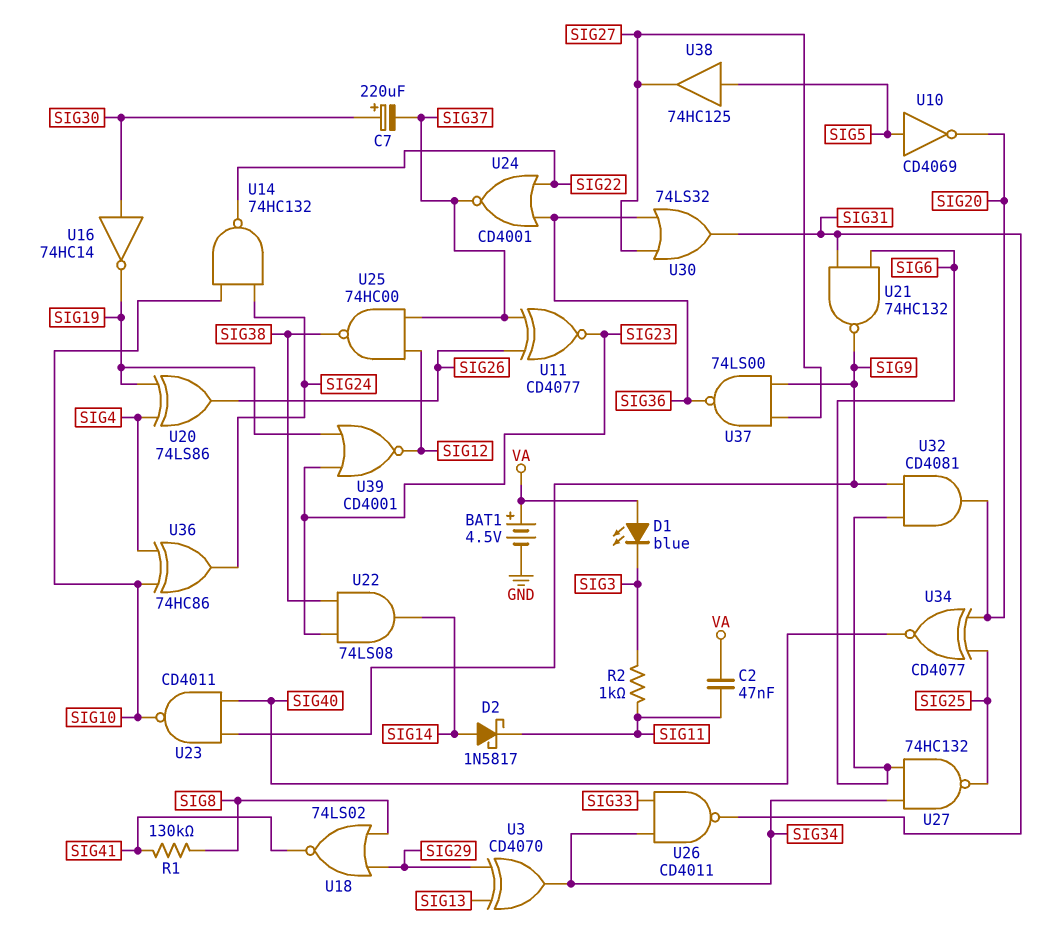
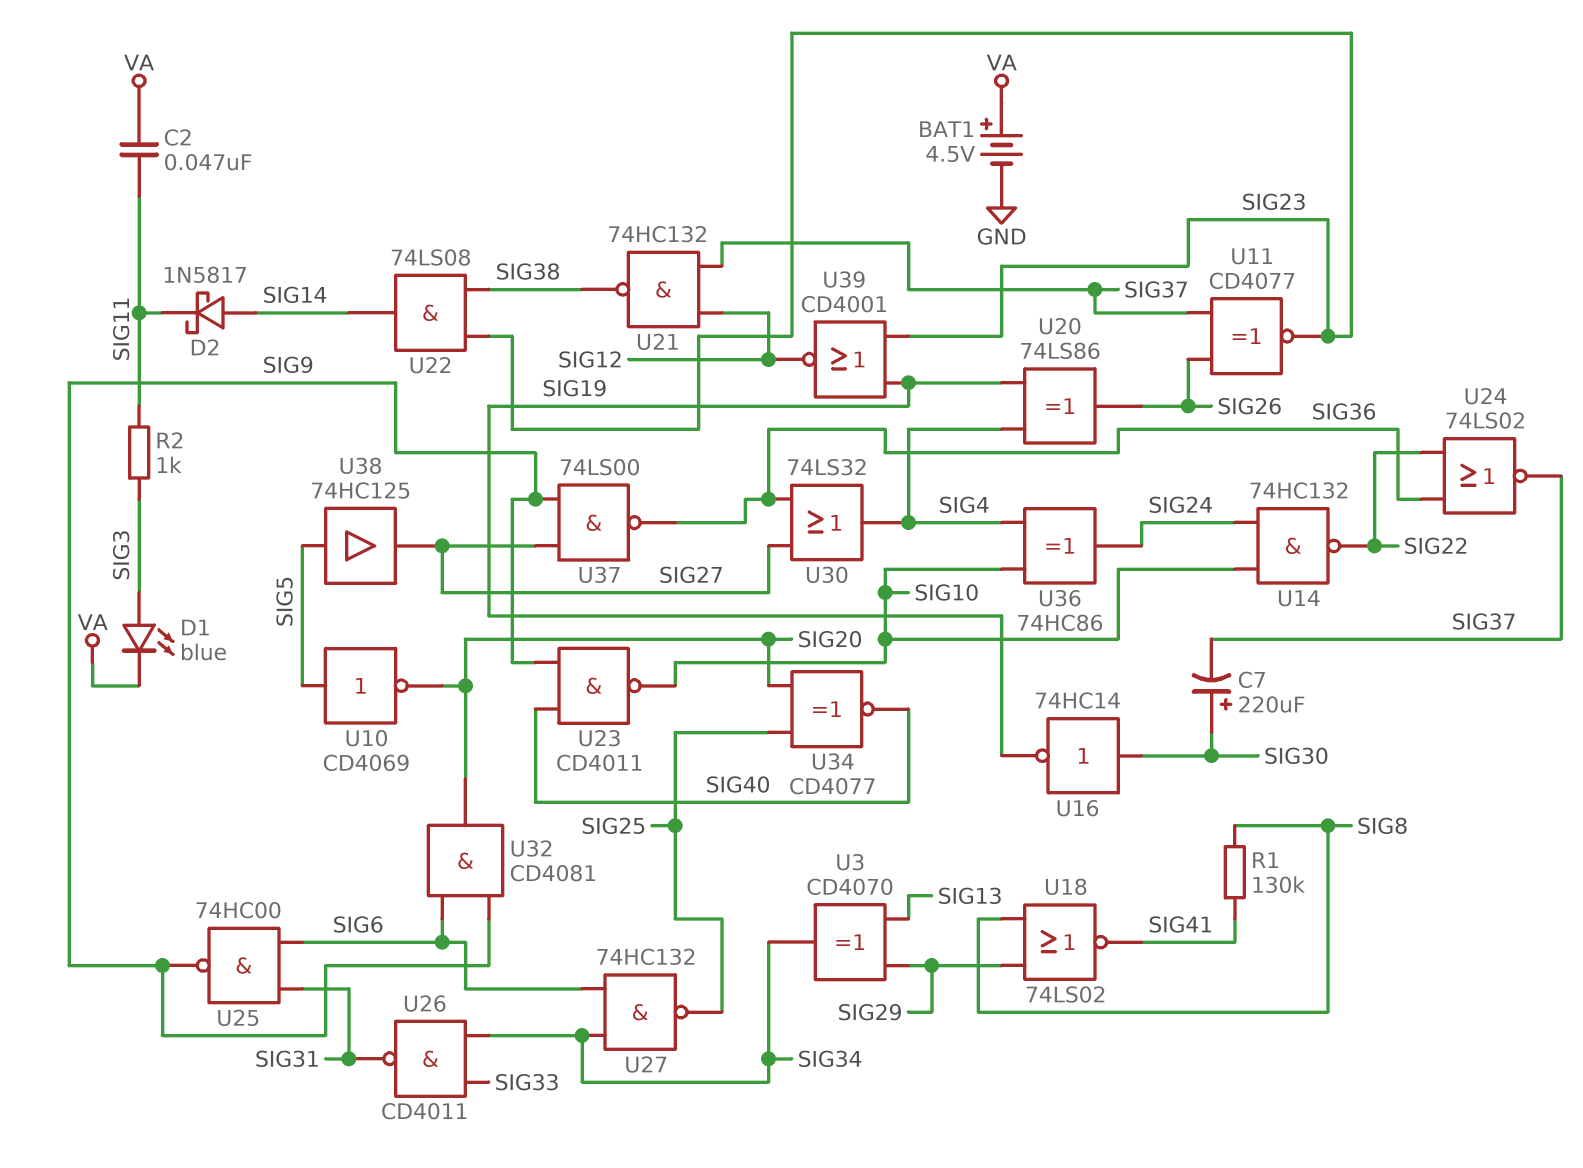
D1: LED blue (A VA, K SIG3) -> LED blue (A SIG3, K VA)
U21: NAND 74HC132 (in SIG6, in SIG31, out SIG9) -> NAND 74HC132 (in SIG12, in SIG37, out SIG38)
U24: NOR CD4001 (in SIG22, in SIG36, out SIG37) -> NOR 74LS02 (in SIG22, in SIG36, out SIG37)
U25: NAND 74HC00 (in SIG12, in SIG37, out SIG38) -> NAND 74HC00 (in SIG6, in SIG31, out SIG9)
U30: OR 74LS32 (in SIG27, in SIG36, out SIG31) -> OR 74LS32 (in SIG27, in SIG36, out SIG4)

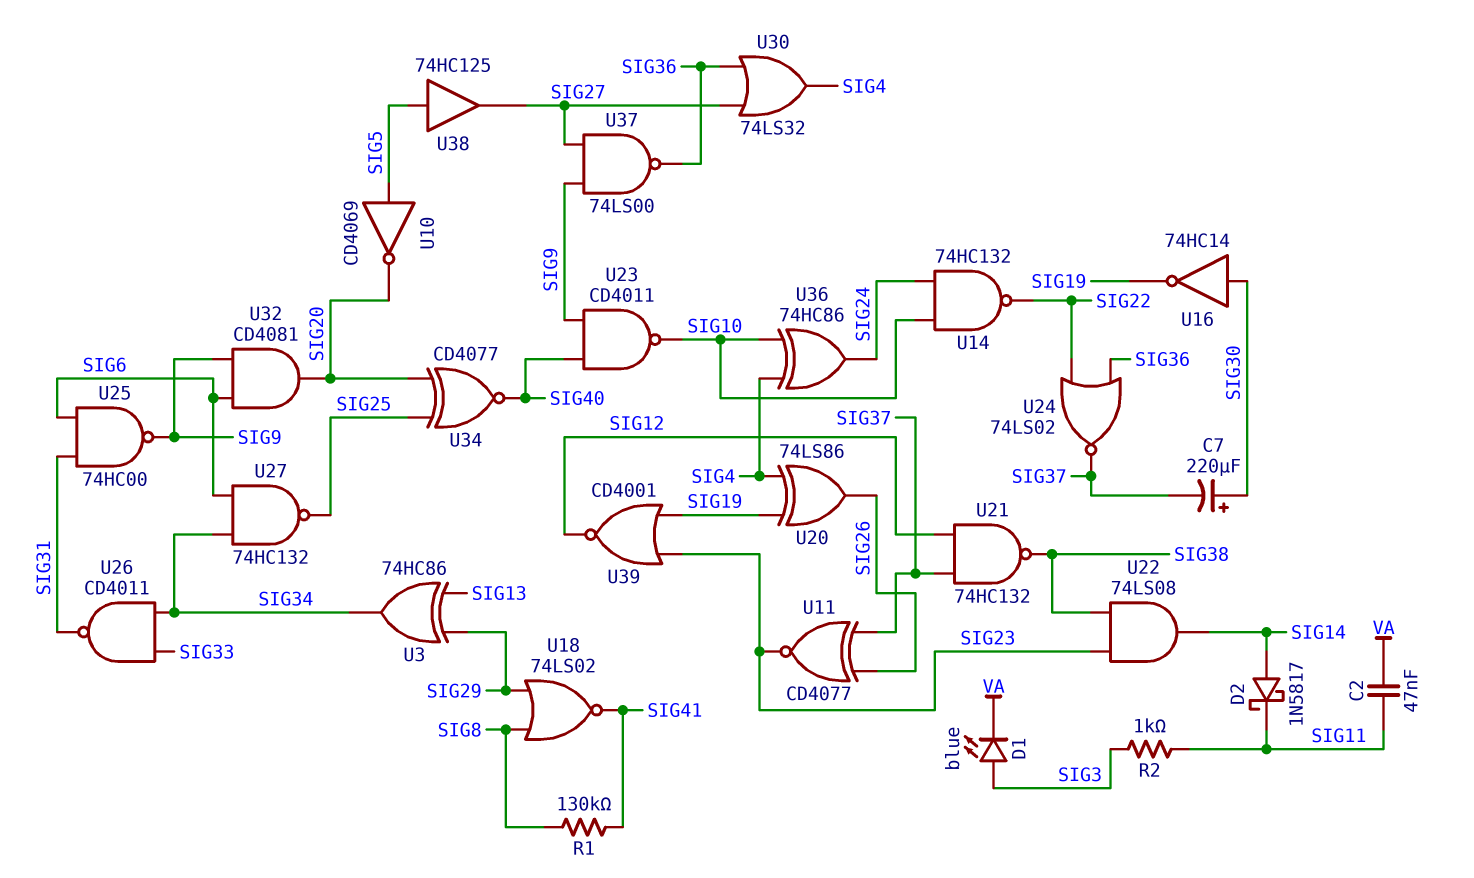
BAT1: 4.5V (plus VA, minus GND) -> none
U3: XOR CD4070 (in SIG13, in SIG29, out SIG34) -> XOR 74HC86 (in SIG13, in SIG29, out SIG34)

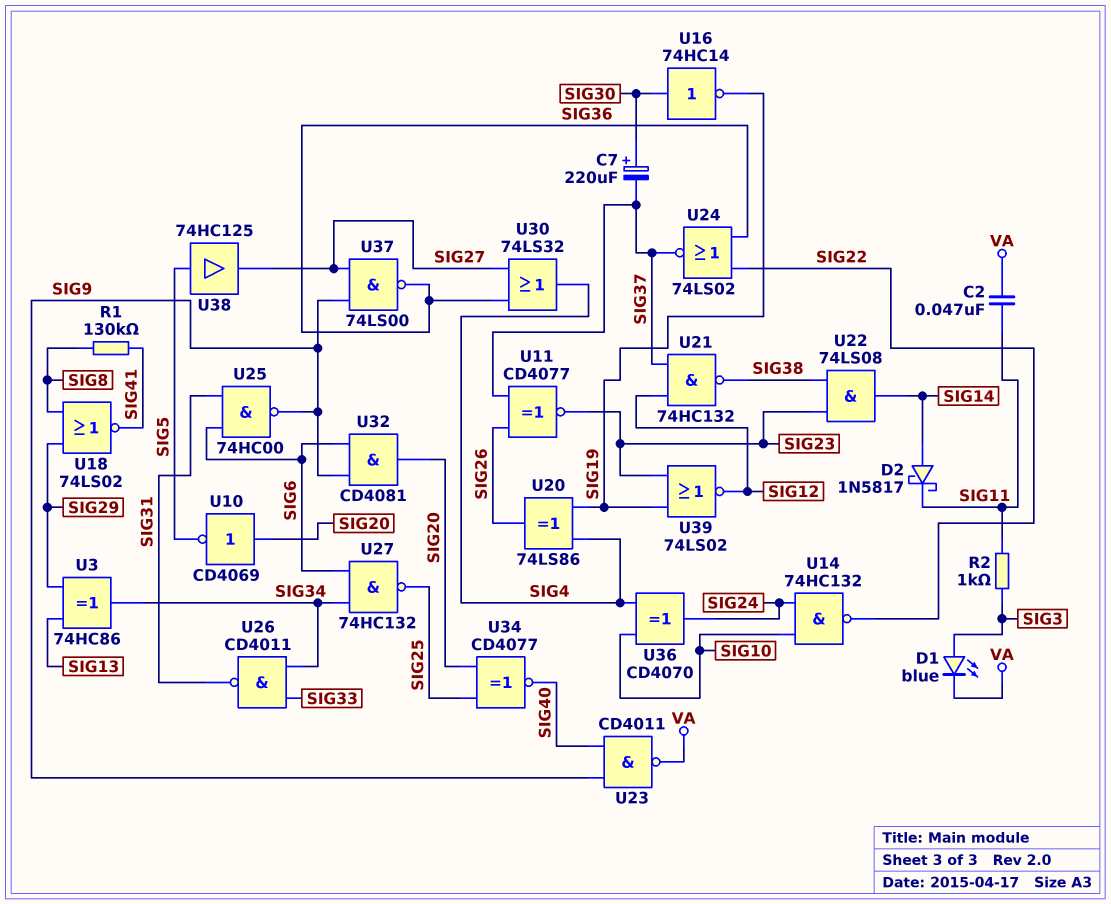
U10: NOT CD4069 (in SIG5, out SIG20) -> NOT CD4069 (in SIG20, out SIG5)
U23: NAND CD4011 (in SIG9, in SIG40, out SIG10) -> NAND CD4011 (in SIG9, in SIG40, out VA)
U36: XOR 74HC86 (in SIG4, in SIG10, out SIG24) -> XOR CD4070 (in SIG4, in SIG10, out SIG24)
U39: NOR CD4001 (in SIG19, in SIG23, out SIG12) -> NOR 74LS02 (in SIG19, in SIG23, out SIG12)

